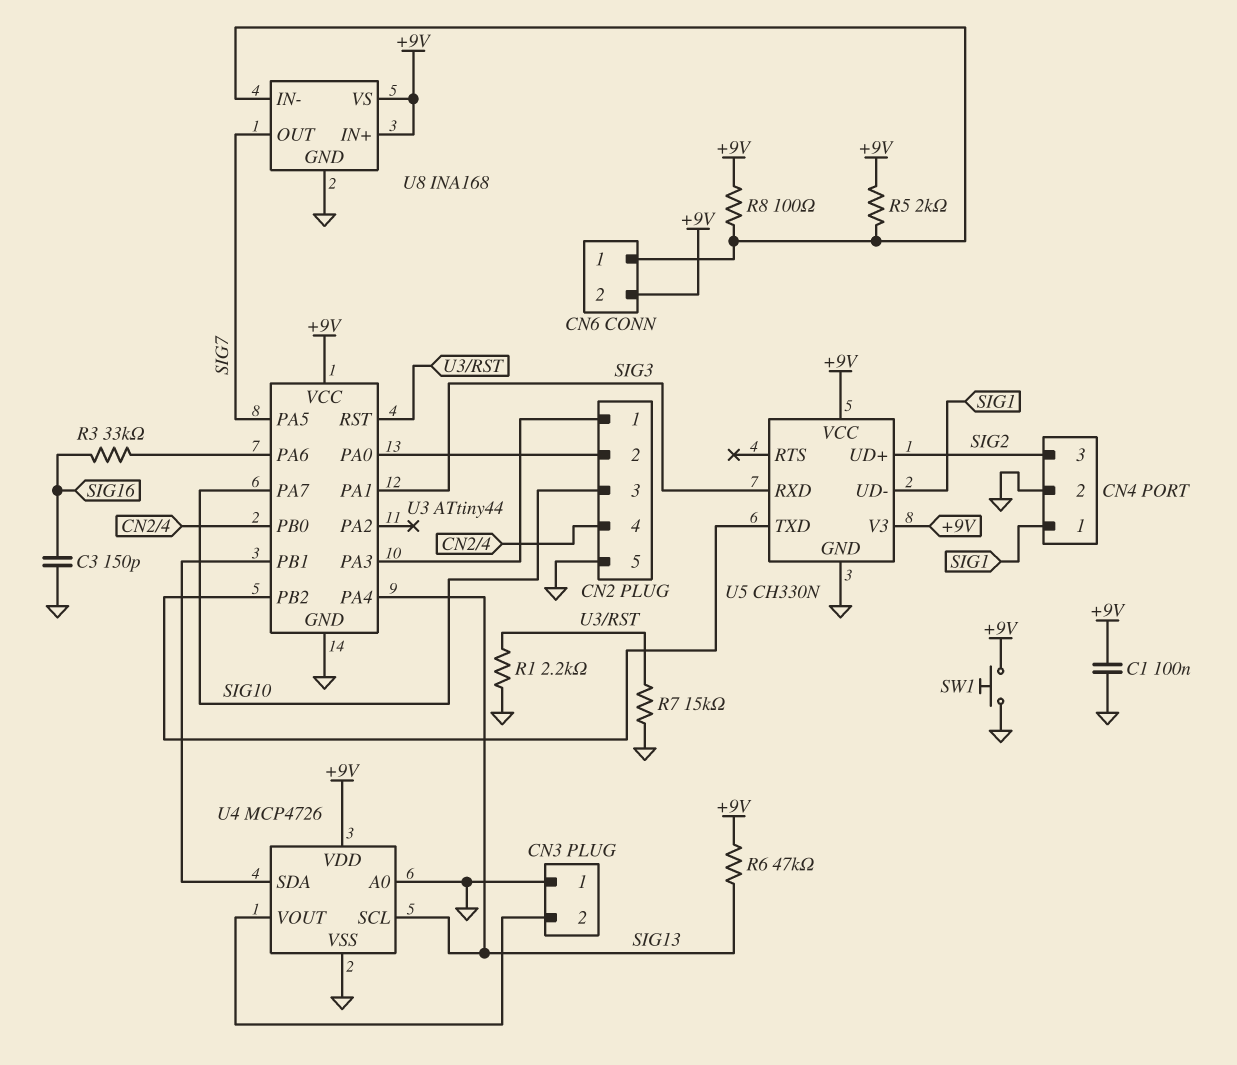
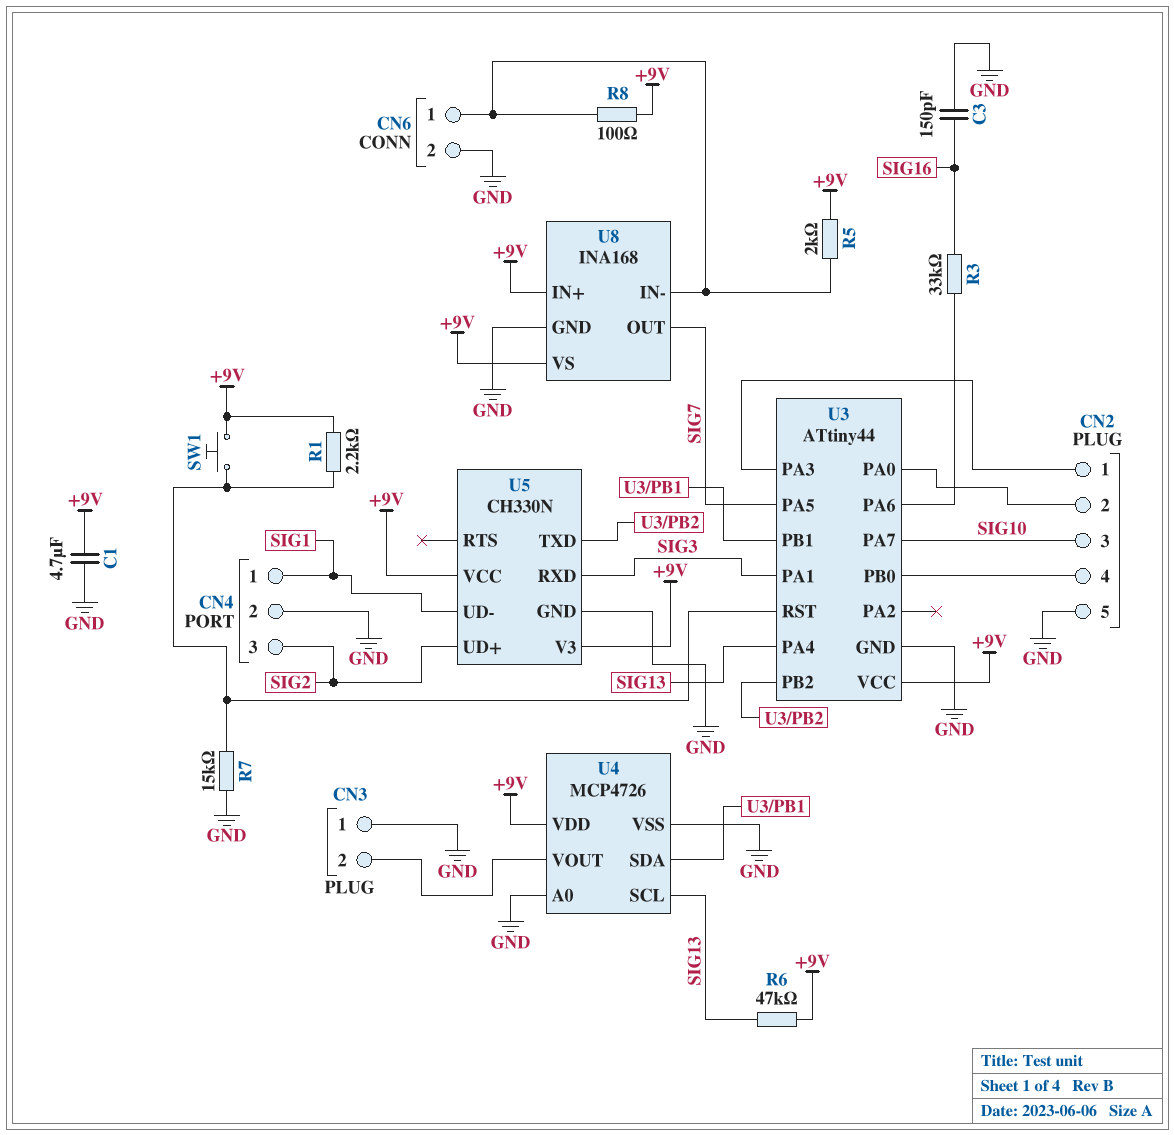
C1: 100nF (+9V, GND) -> 4.7uF (+9V, GND)
CN6 pin 2: +9V -> GND
R1: 2.2k (GND, U3/RST) -> 2.2k (+9V, U3/RST)
SW1: button (+9V, GND) -> button (+9V, U3/RST)

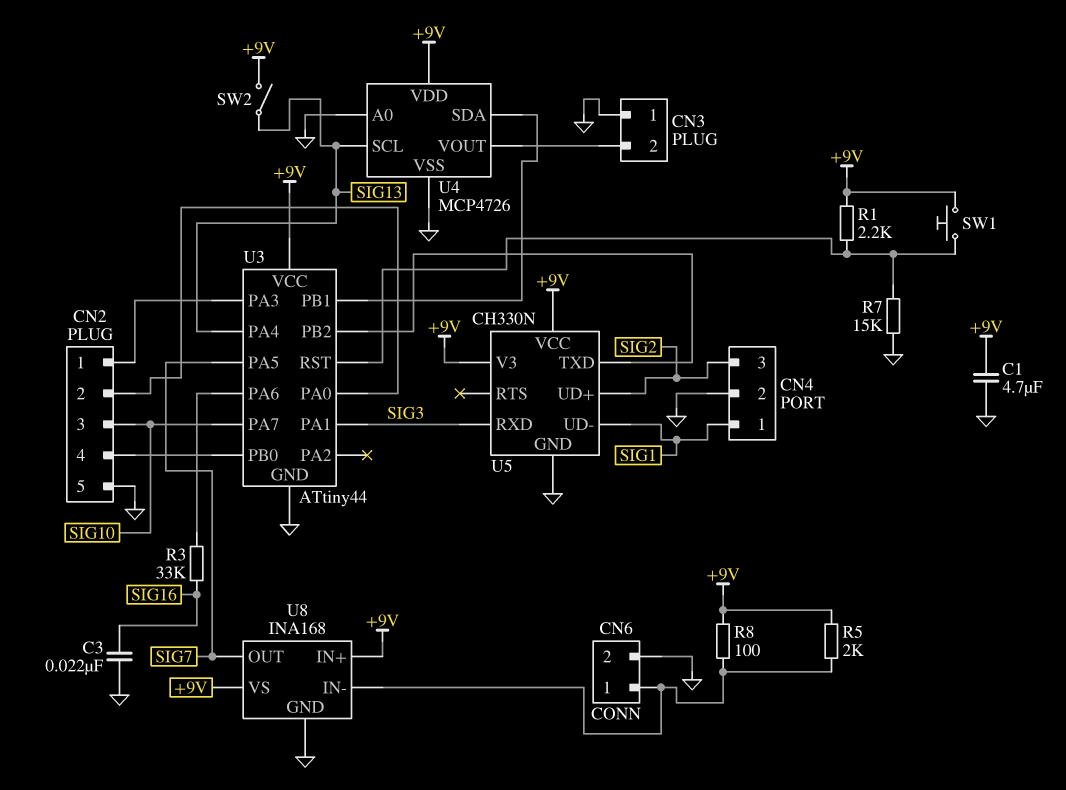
C3: 150pF (GND, SIG16) -> 22nF (GND, SIG16)
R6: 47k (+9V, SIG13) -> none
SW2: none -> switch (+9V, SIG13)

